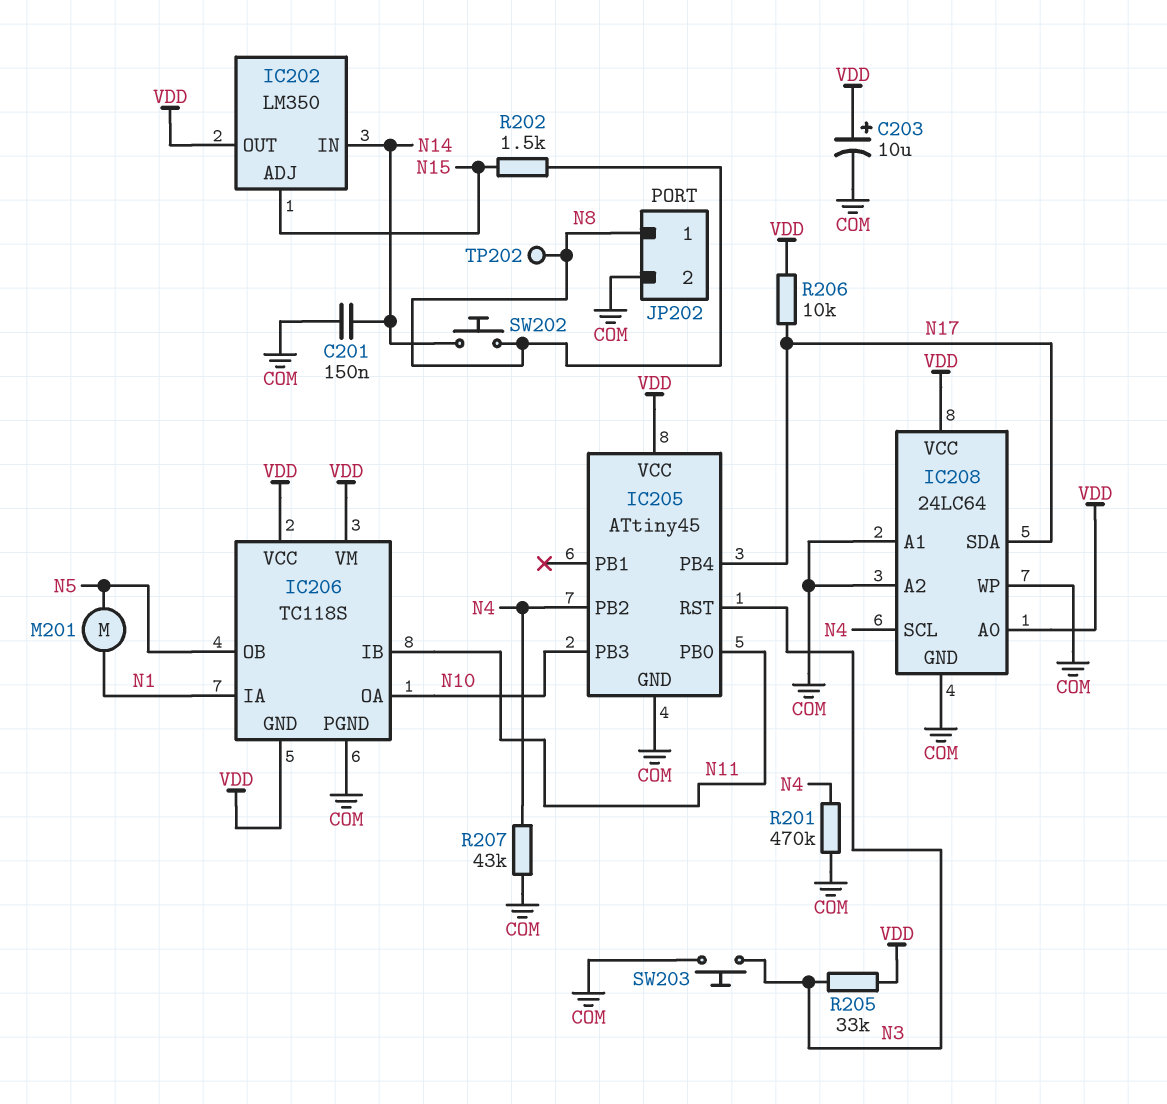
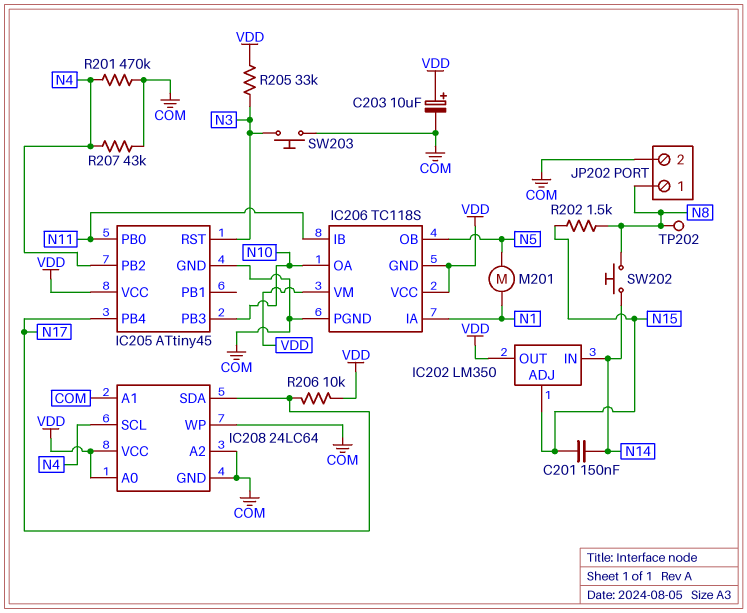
C201: 150nF (COM, N14) -> 150nF (N14, N15)

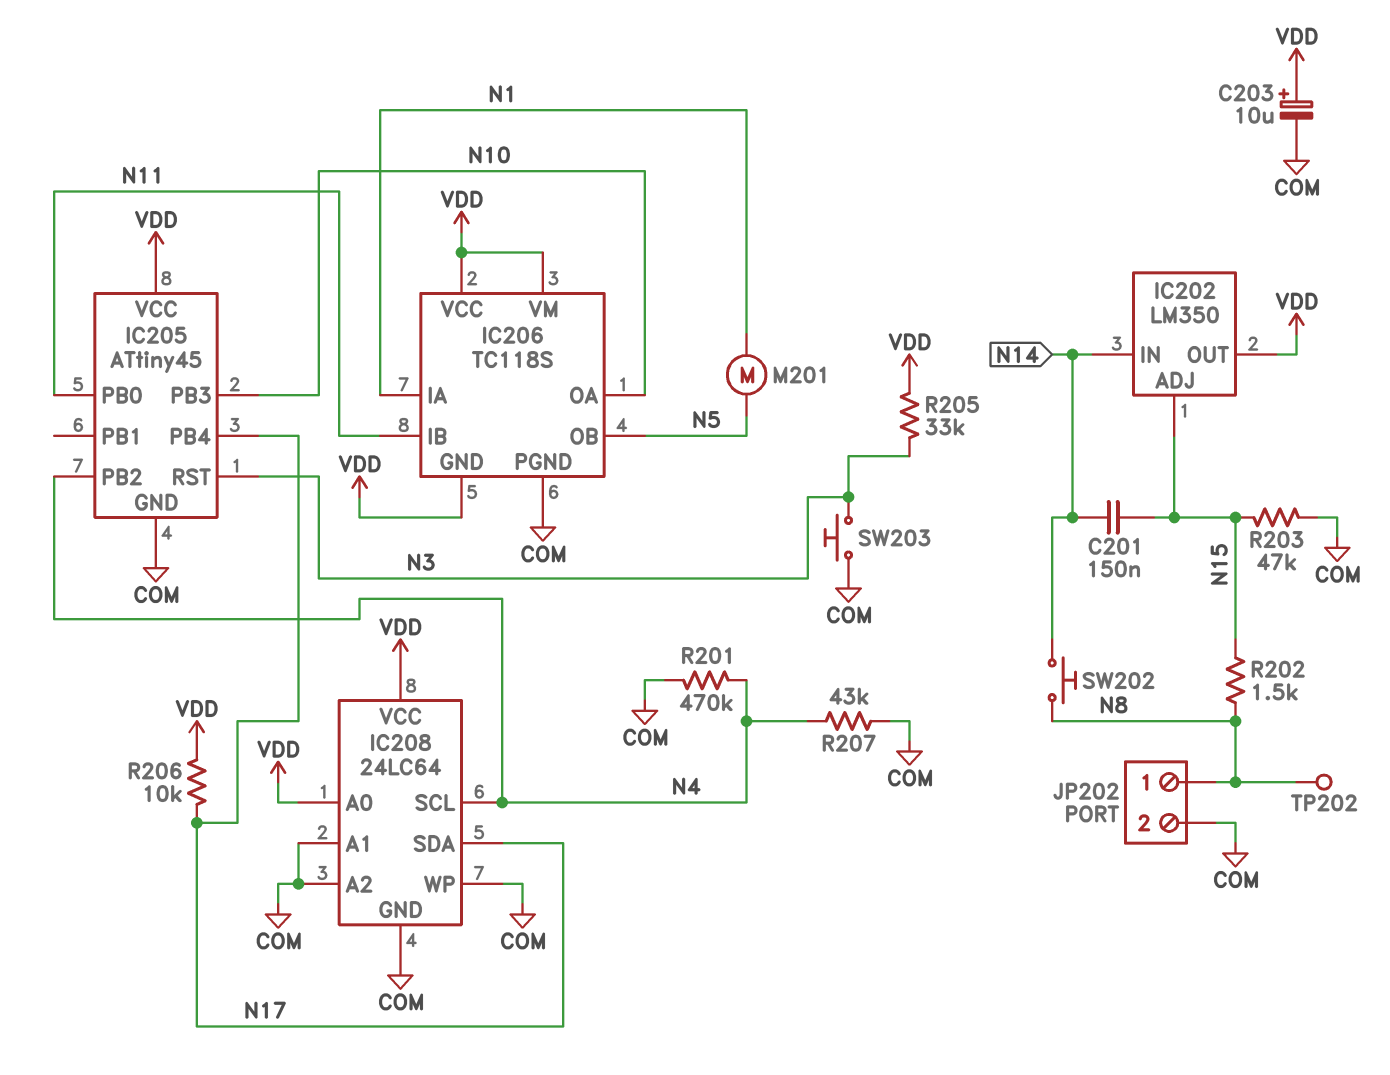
R203: none -> 47k (COM, N15)

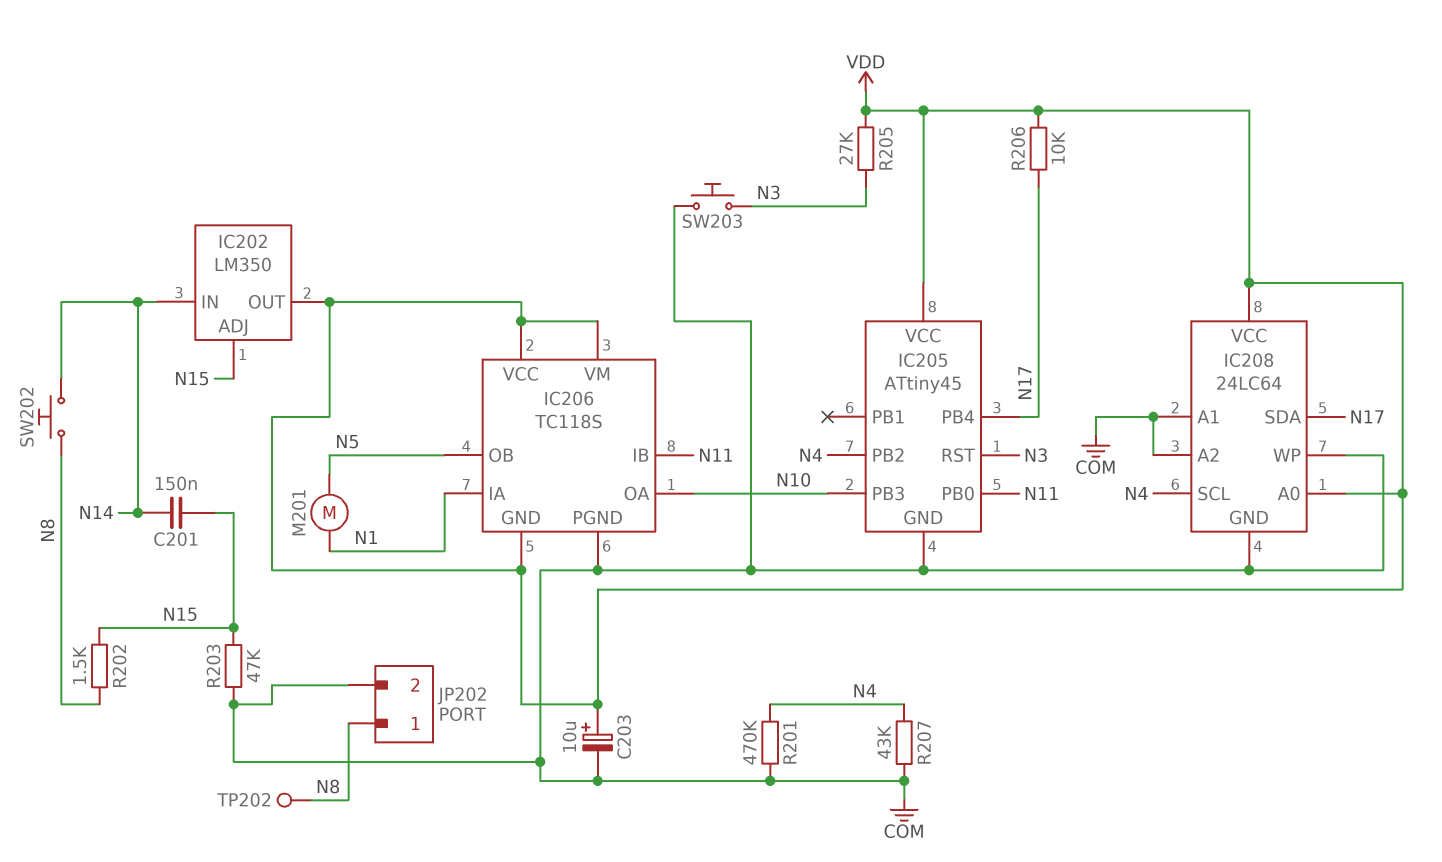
R205: 33k (N3, VDD) -> 27k (N3, VDD)

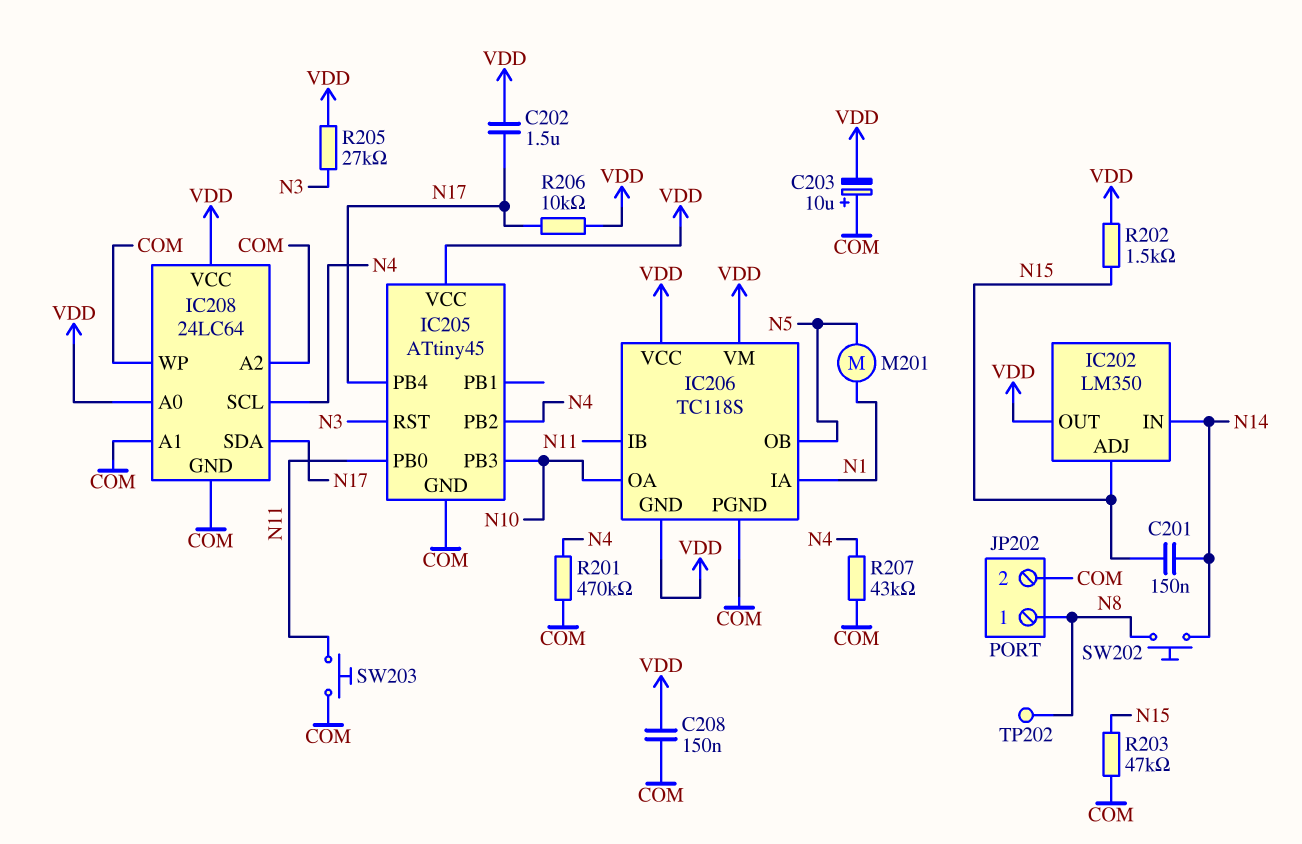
C202: none -> 1.5uF (N17, VDD)
C203: 10uF (plus VDD, minus COM) -> 10uF (plus COM, minus VDD)
C208: none -> 150nF (COM, VDD)
R202: 1.5k (N8, N15) -> 1.5k (N15, VDD)
SW203: button (COM, N3) -> button (COM, N11)

